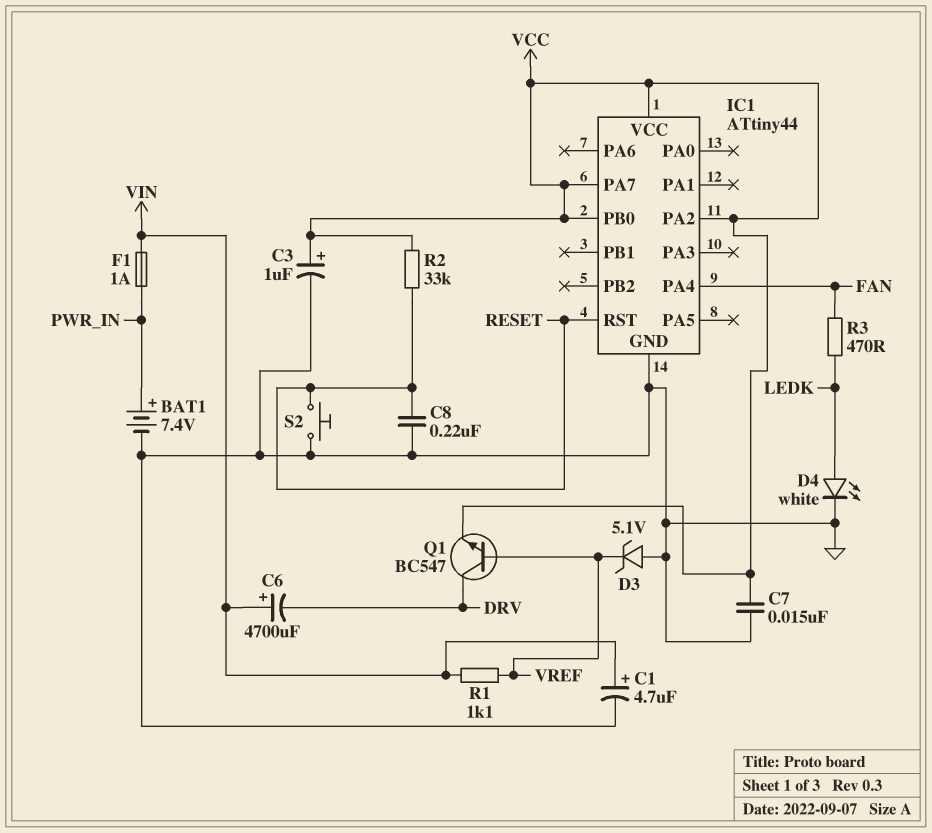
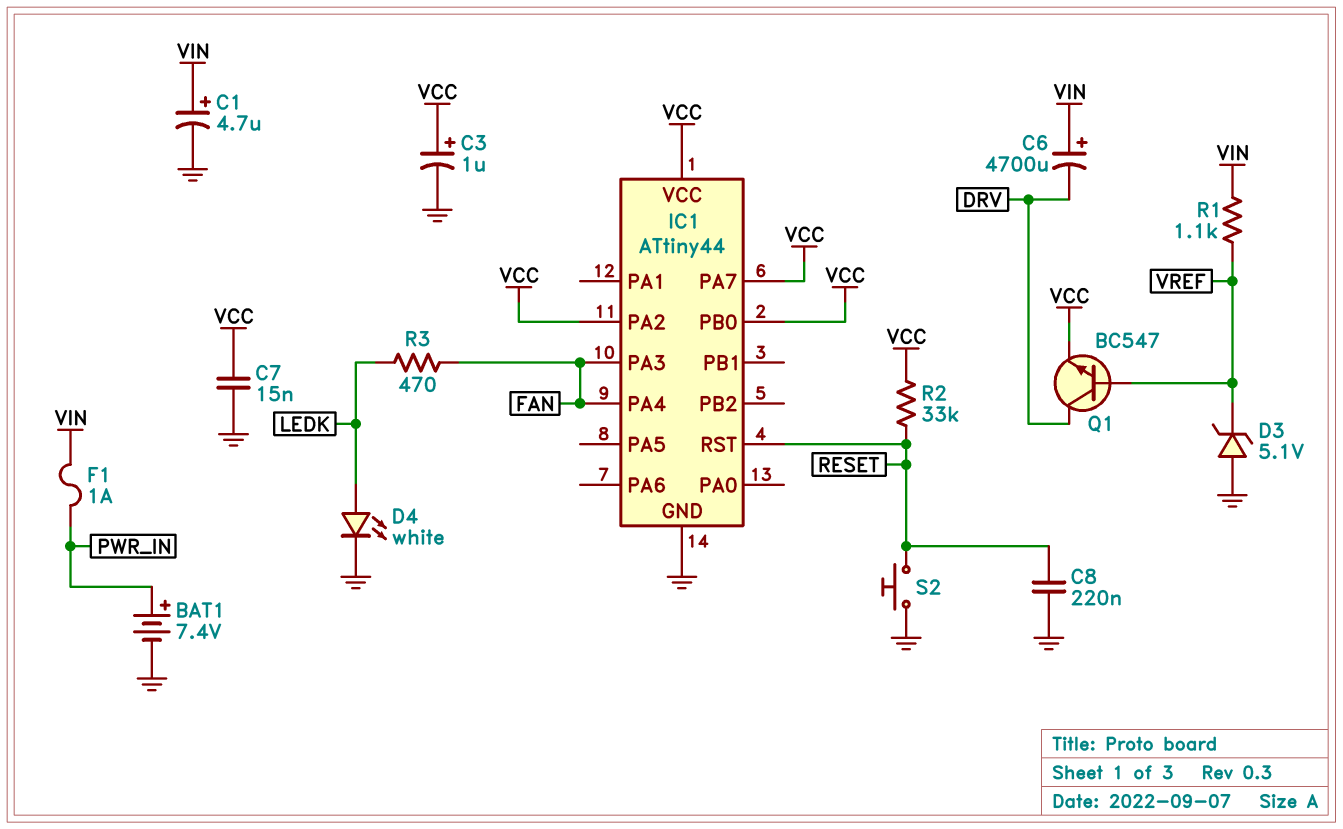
IC1 pin PA3: none -> FAN

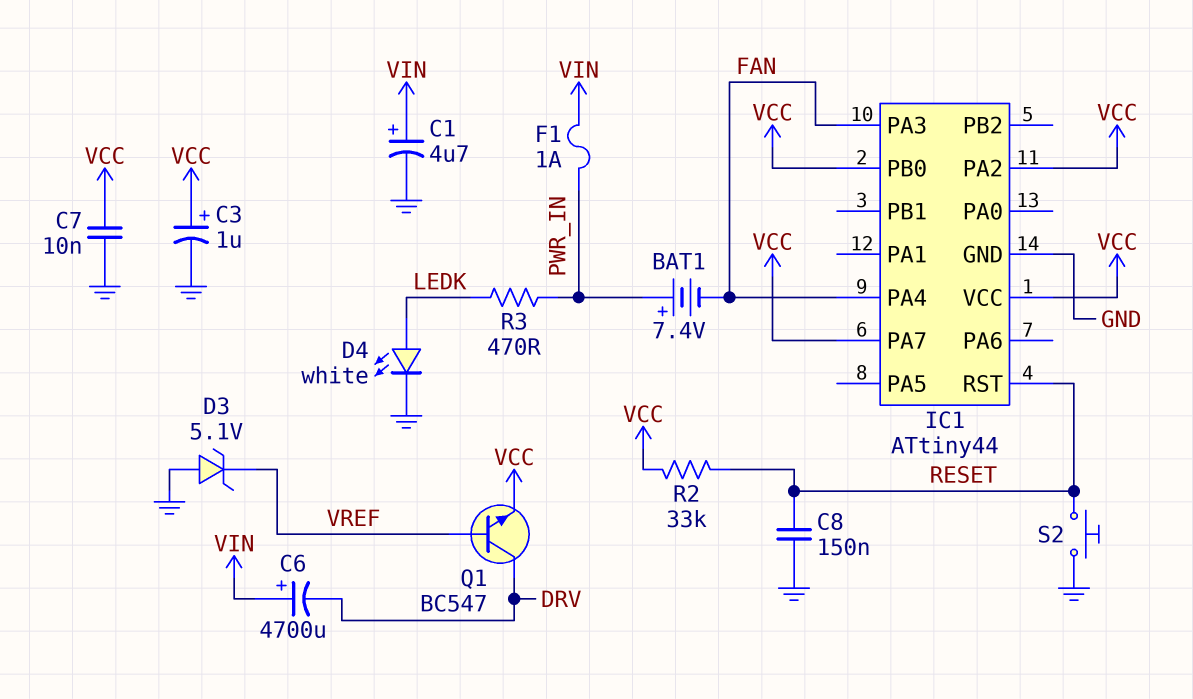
BAT1: 7.4V (plus PWR_IN, minus GND) -> 7.4V (plus PWR_IN, minus FAN)
C7: 15nF (GND, VCC) -> 10nF (GND, VCC)
C8: 220nF (GND, RESET) -> 150nF (GND, RESET)
R1: 1.1k (VIN, VREF) -> none
R3: 470 (FAN, LEDK) -> 470 (LEDK, PWR_IN)

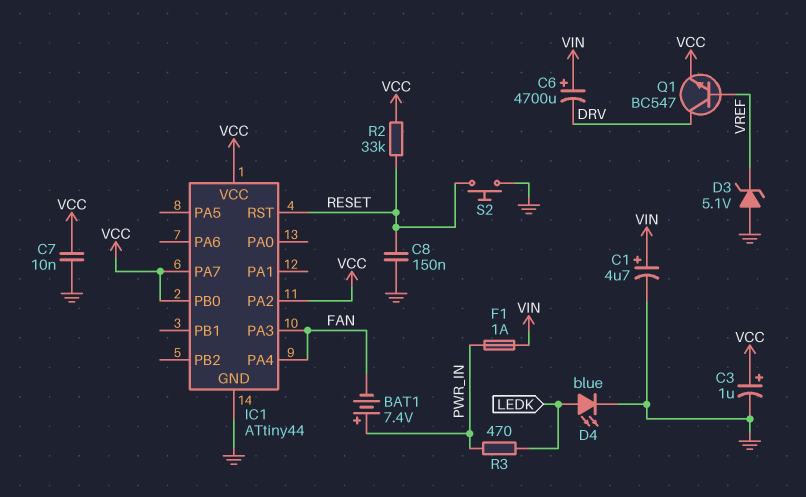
D4: LED white (A LEDK, K GND) -> LED blue (A LEDK, K GND)

